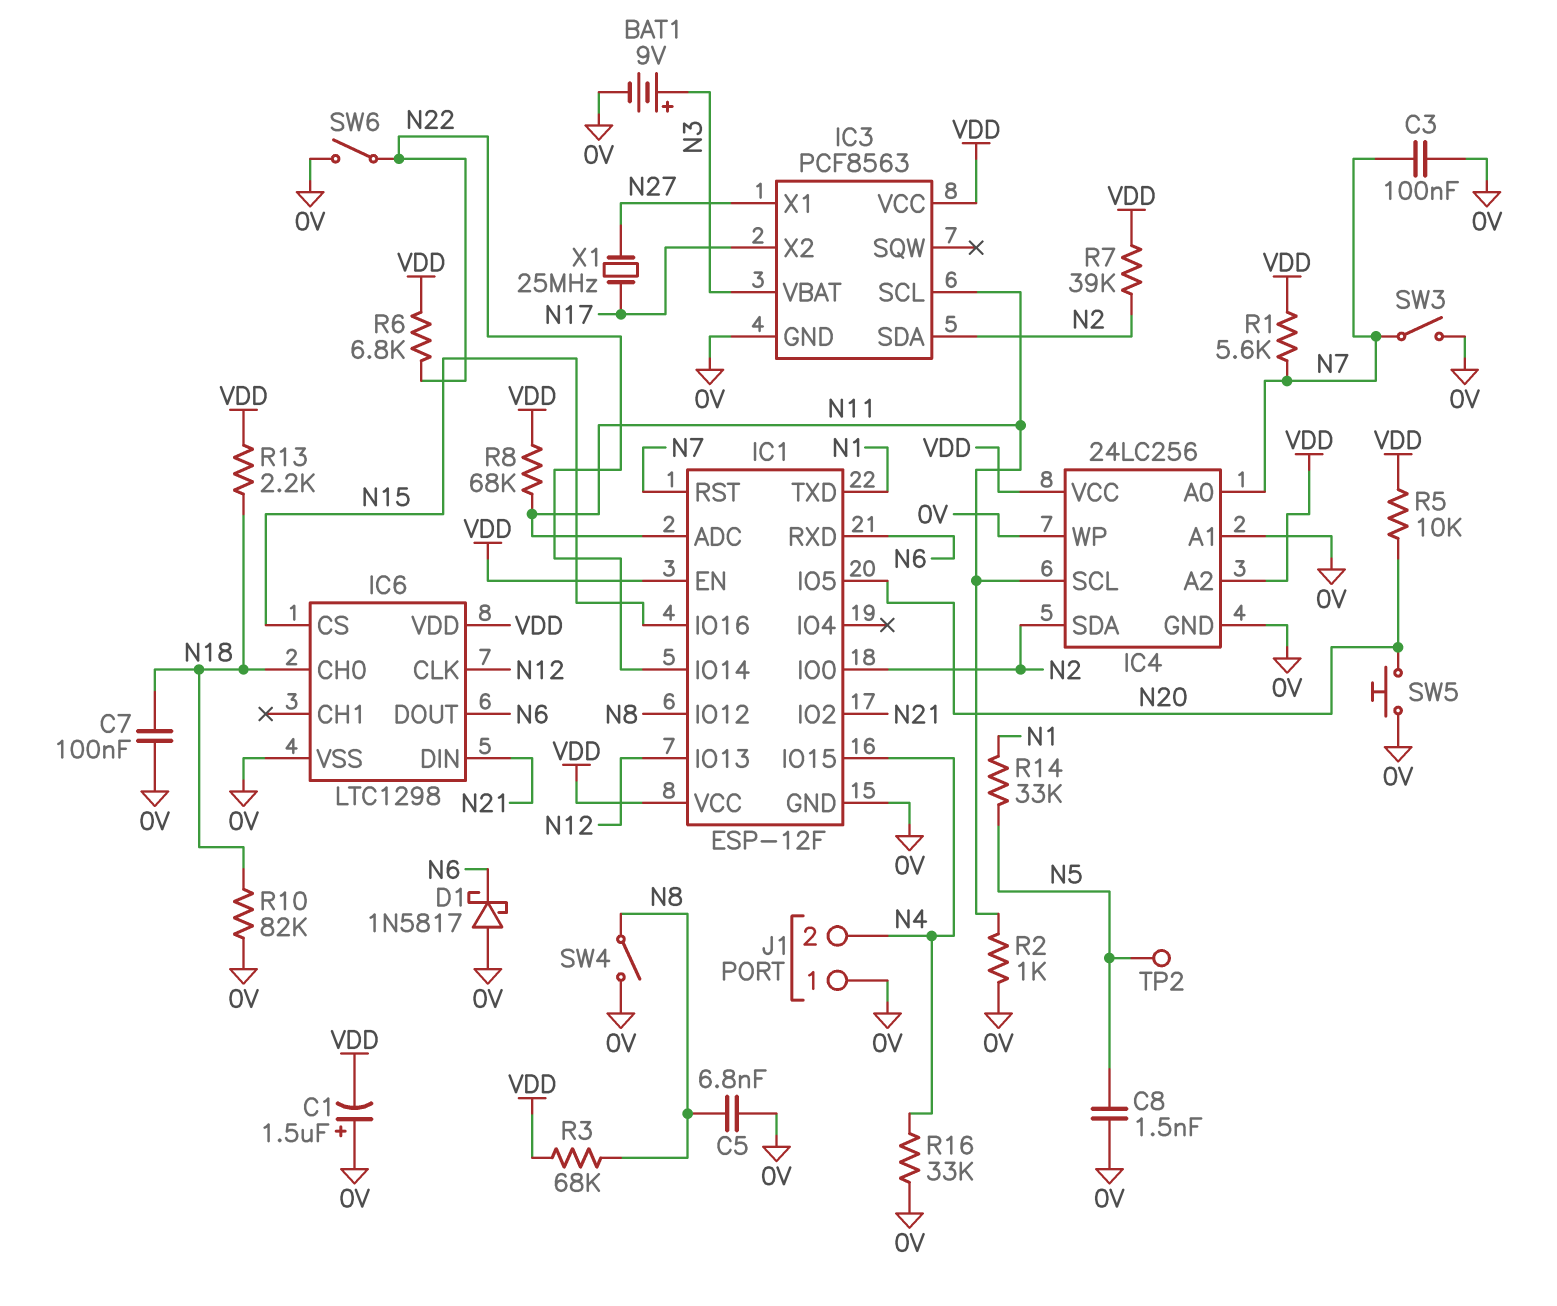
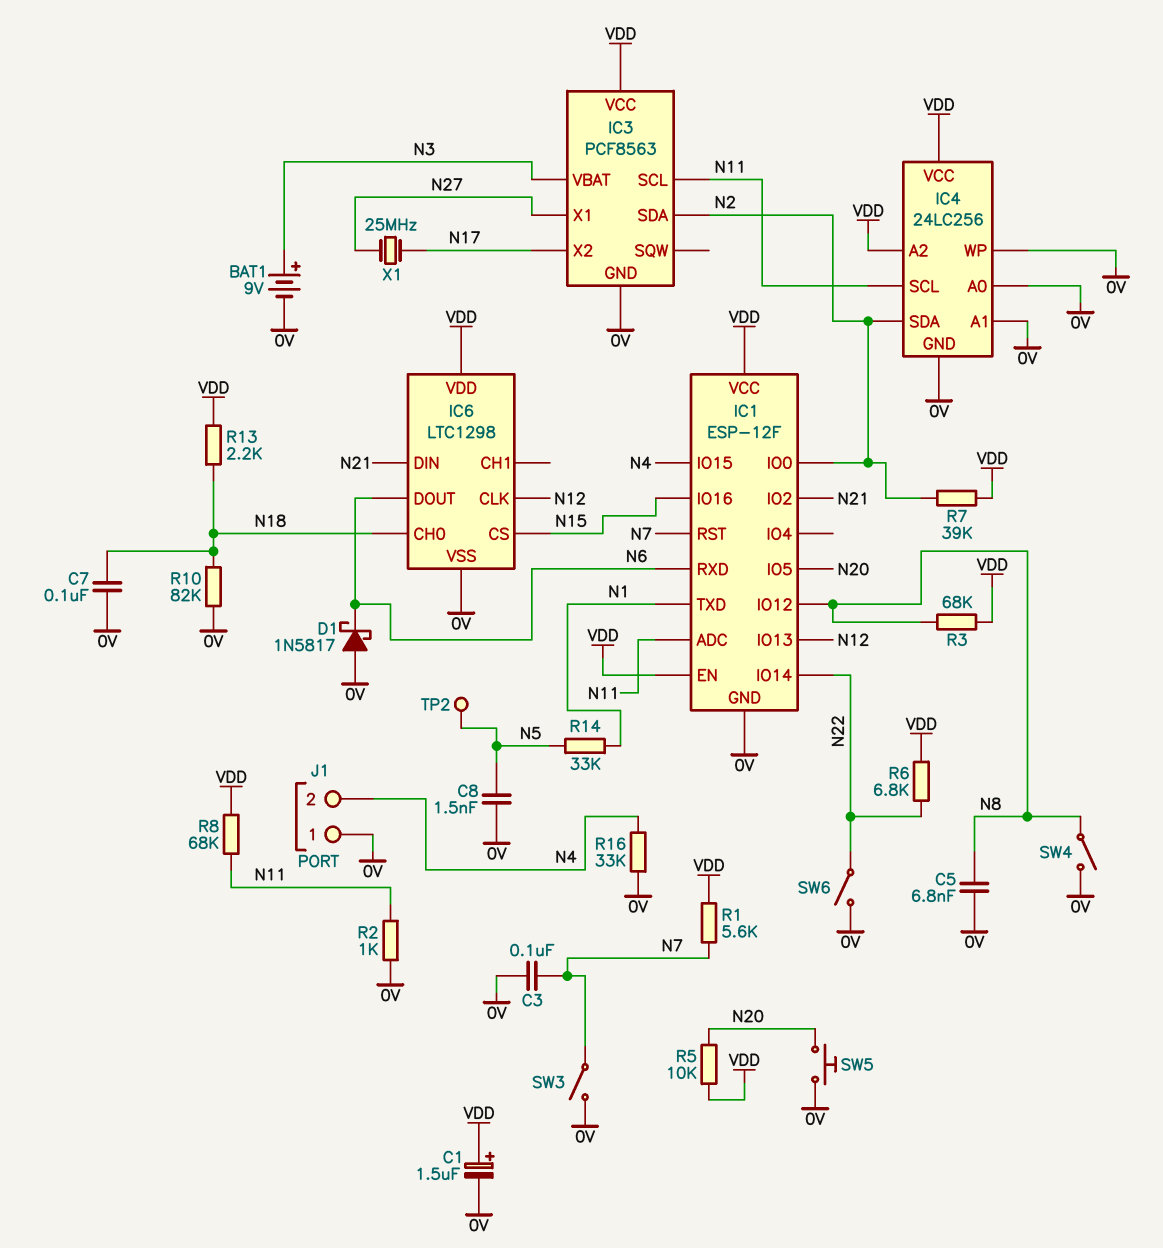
C1: 1.5uF (plus 0V, minus VDD) -> 1.5uF (plus VDD, minus 0V)
IC4 pin A0: N7 -> 0V

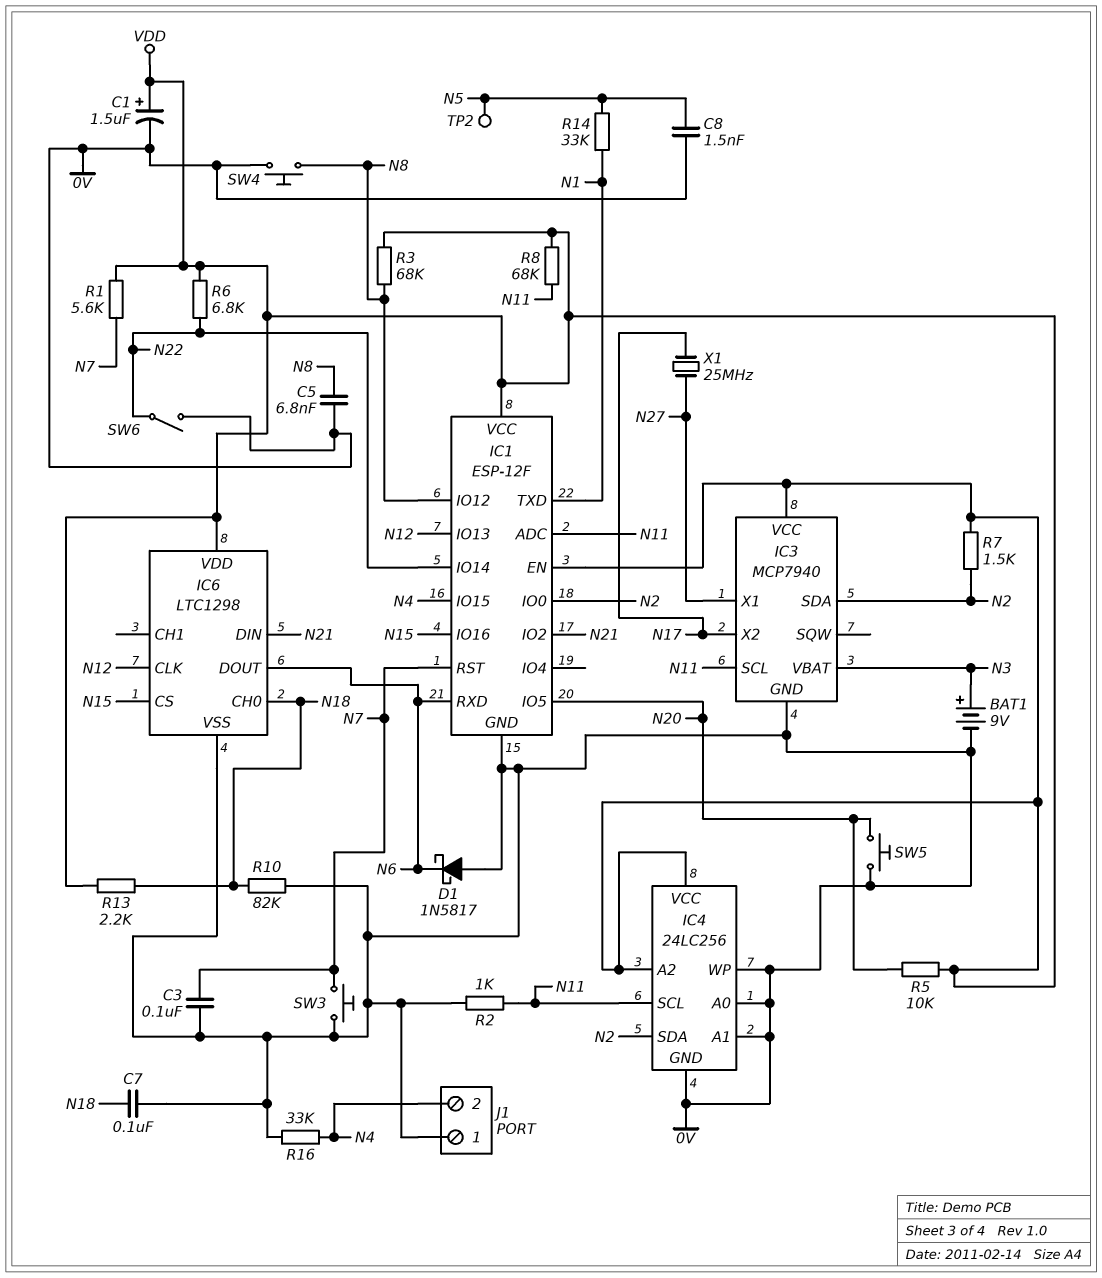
IC3: PCF8563 -> MCP7940
R7: 39k (N2, VDD) -> 1.5k (N2, VDD)
SW3: switch (0V, N7) -> button (0V, N7)
SW4: switch (0V, N8) -> button (0V, N8)

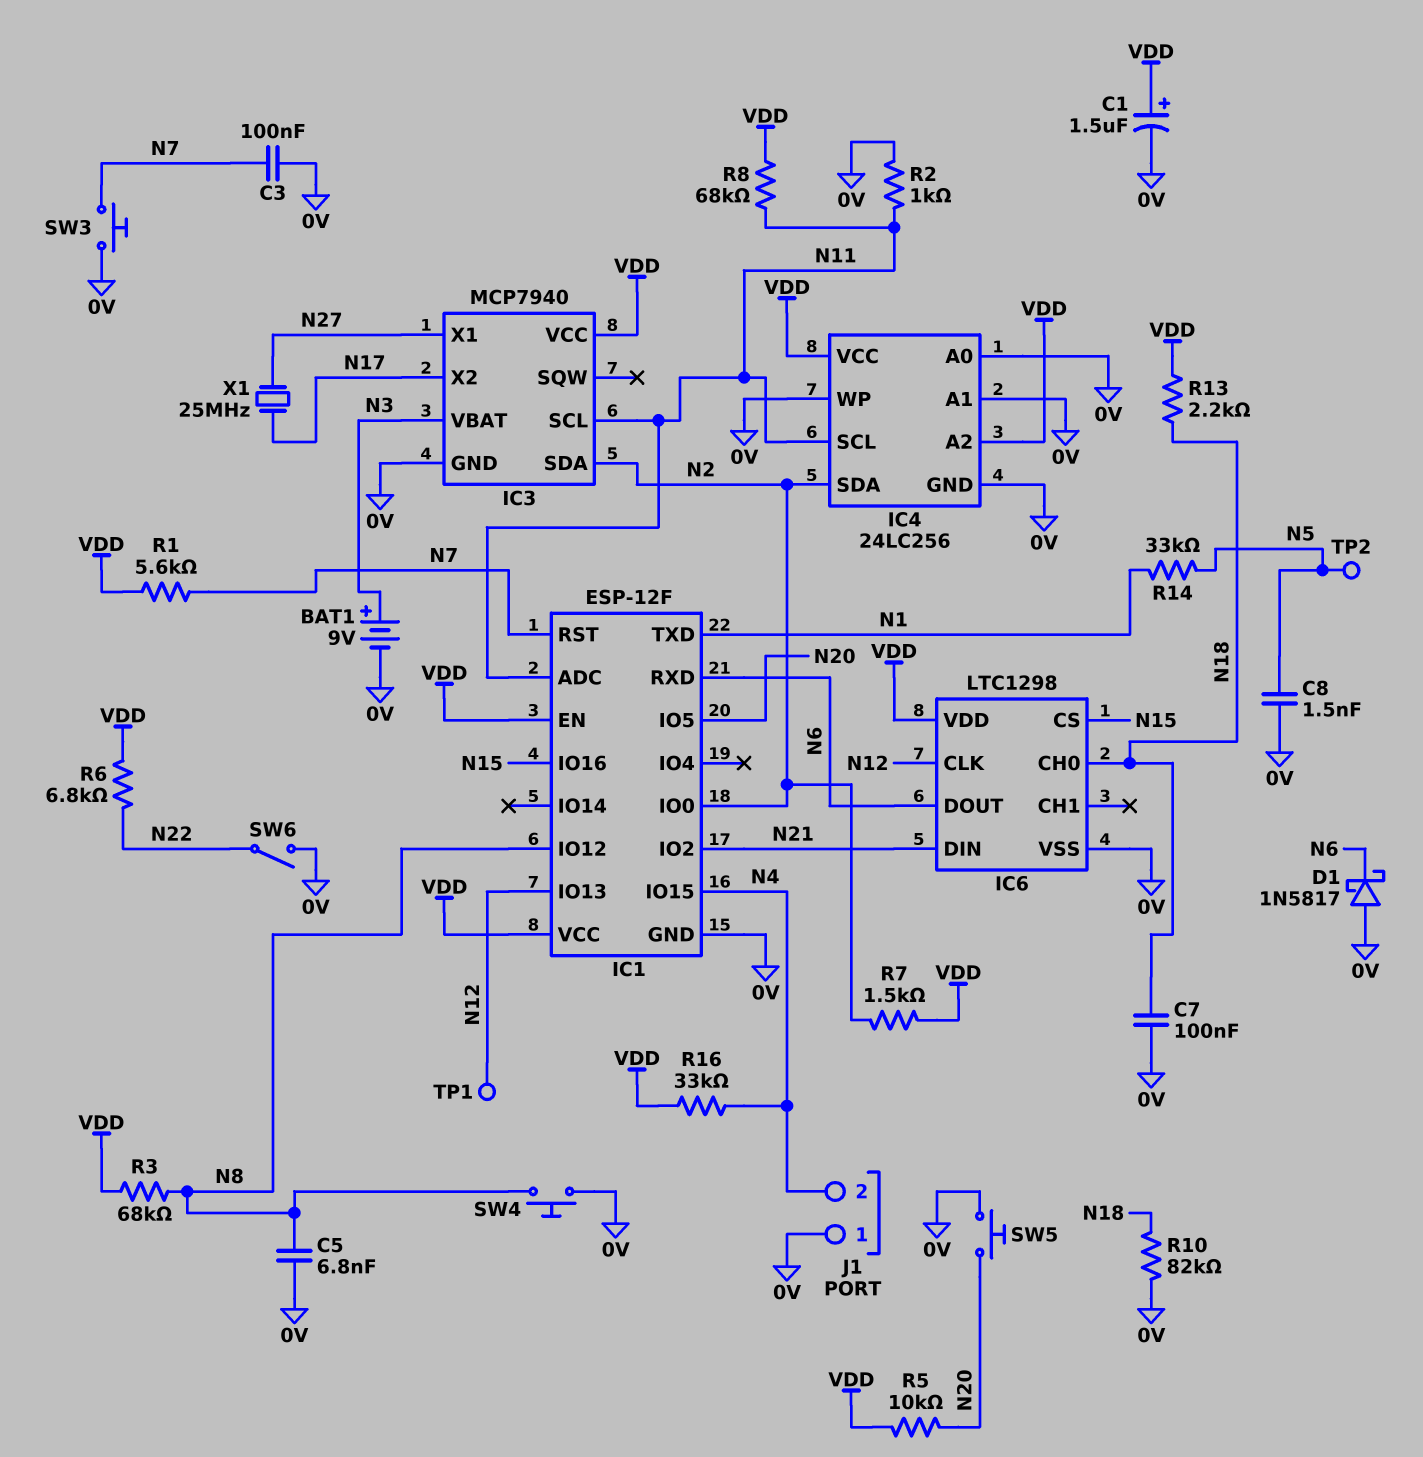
IC1 pin IO14: N22 -> none
R16: 33k (0V, N4) -> 33k (N4, VDD)
TP1: none -> test point (N12)

